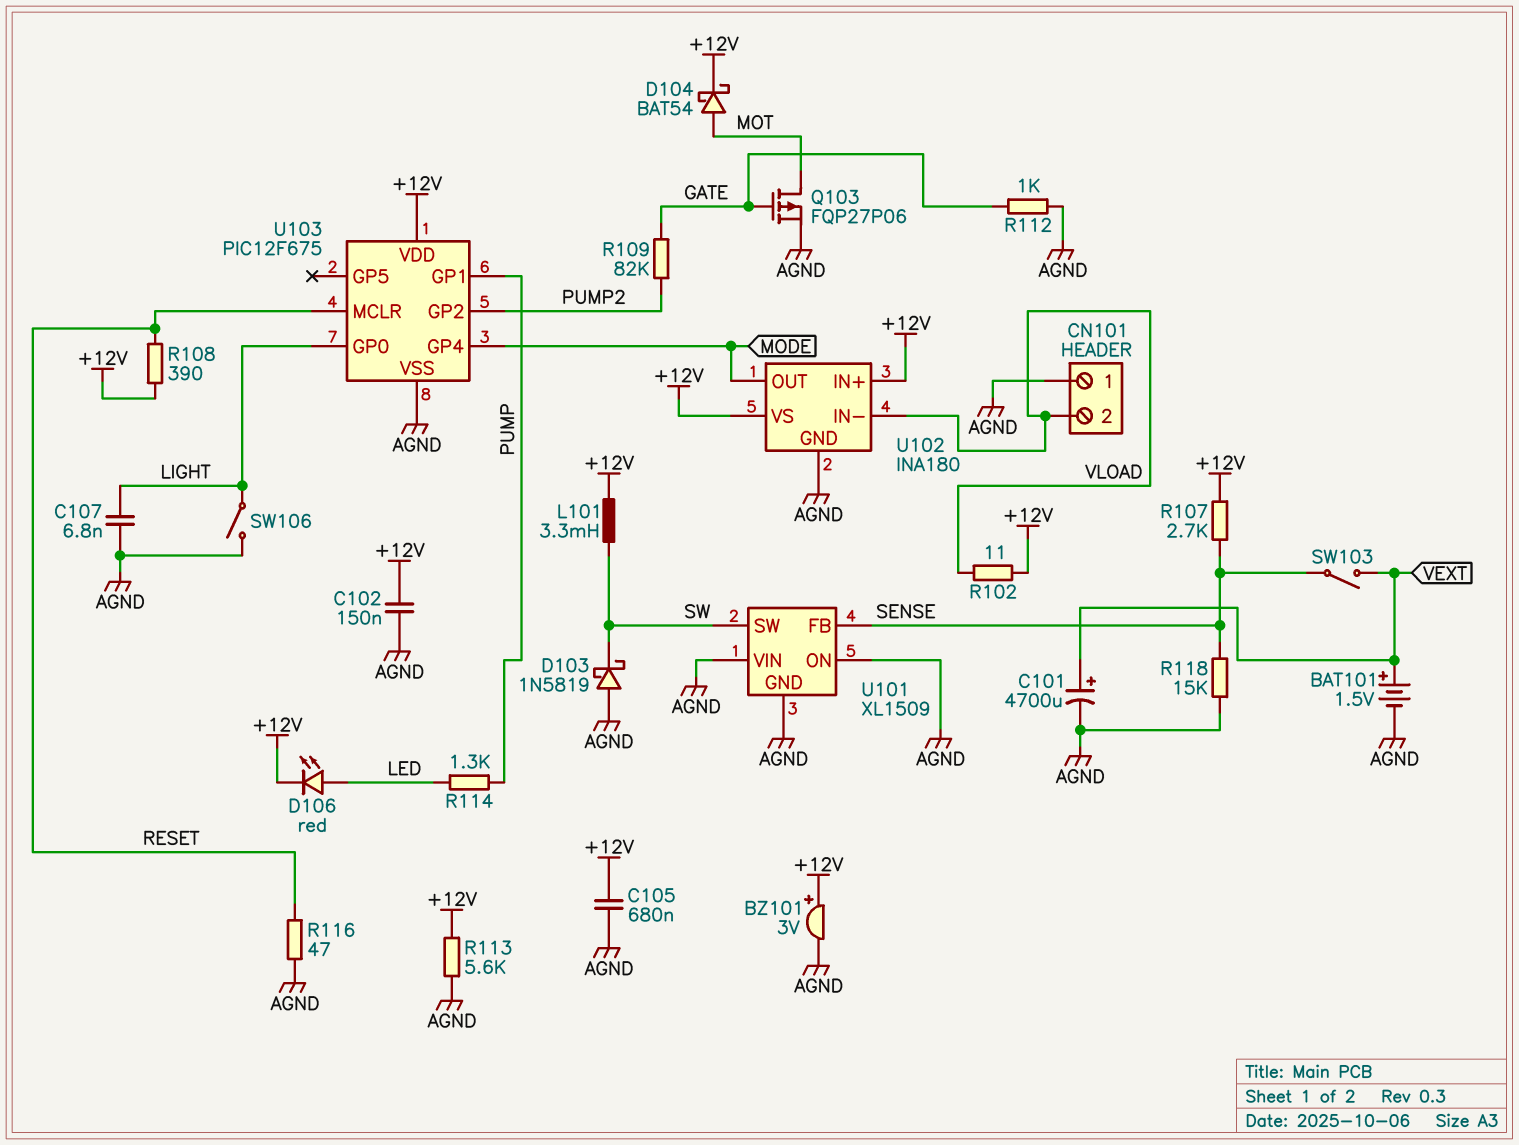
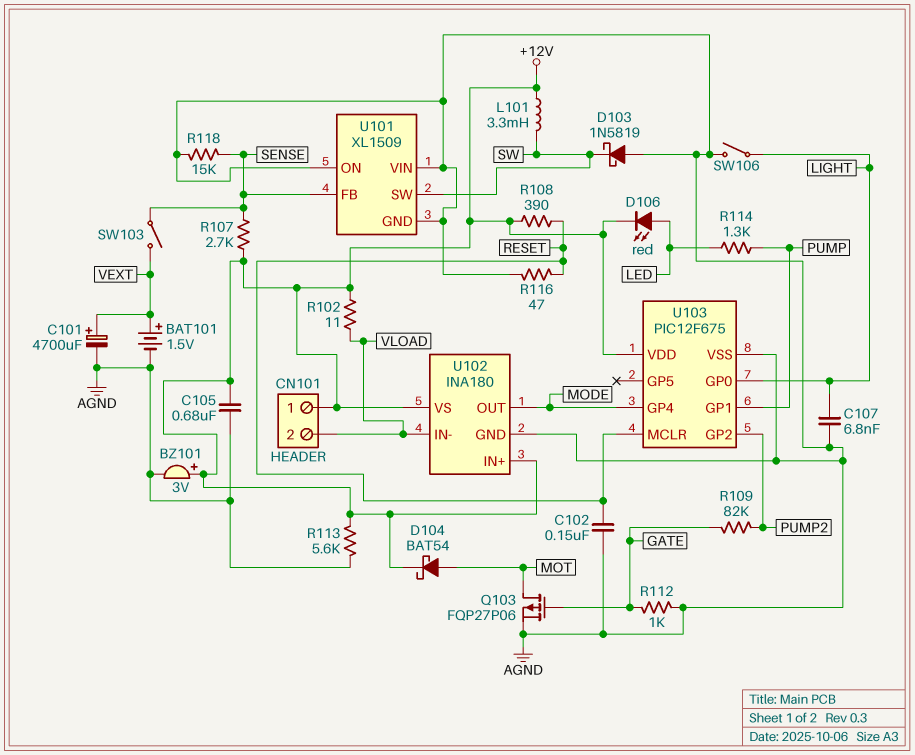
C102: 150nF (+12V, AGND) -> 150nF (AGND, RESET)
CN101 pin 1: AGND -> +12V

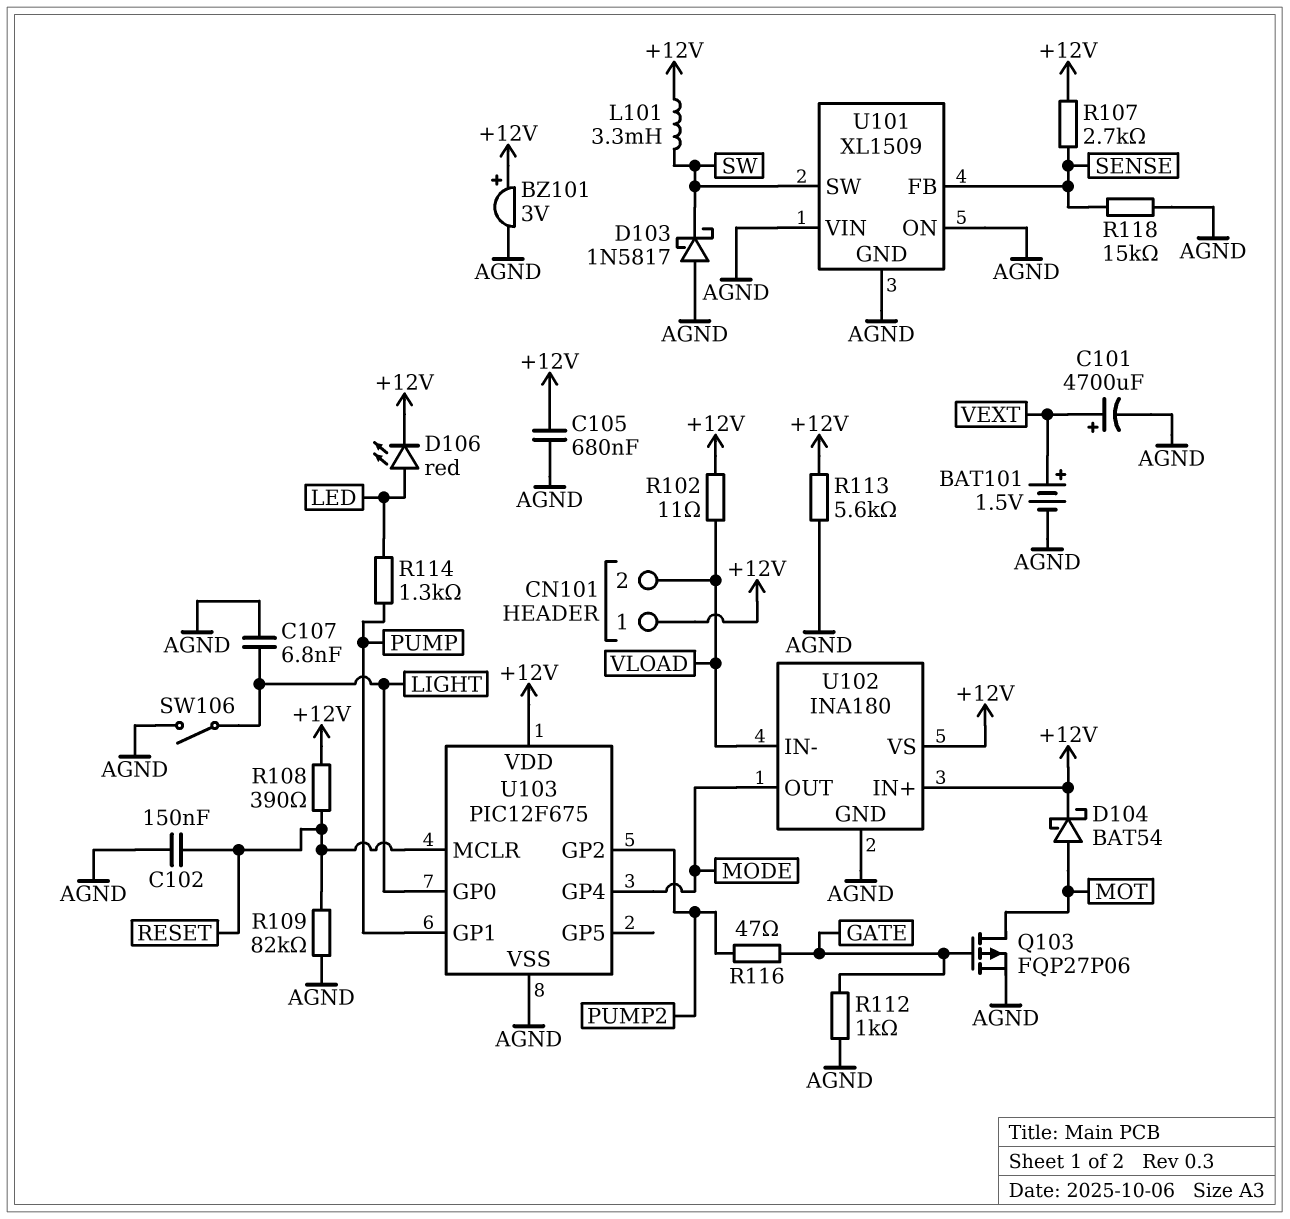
D103: schottky 1N5819 (A AGND, K SW) -> schottky 1N5817 (A AGND, K SW)
R109: 82k (GATE, PUMP2) -> 82k (AGND, RESET)
R116: 47 (AGND, RESET) -> 47 (GATE, PUMP2)
SW103: switch (SENSE, VEXT) -> none

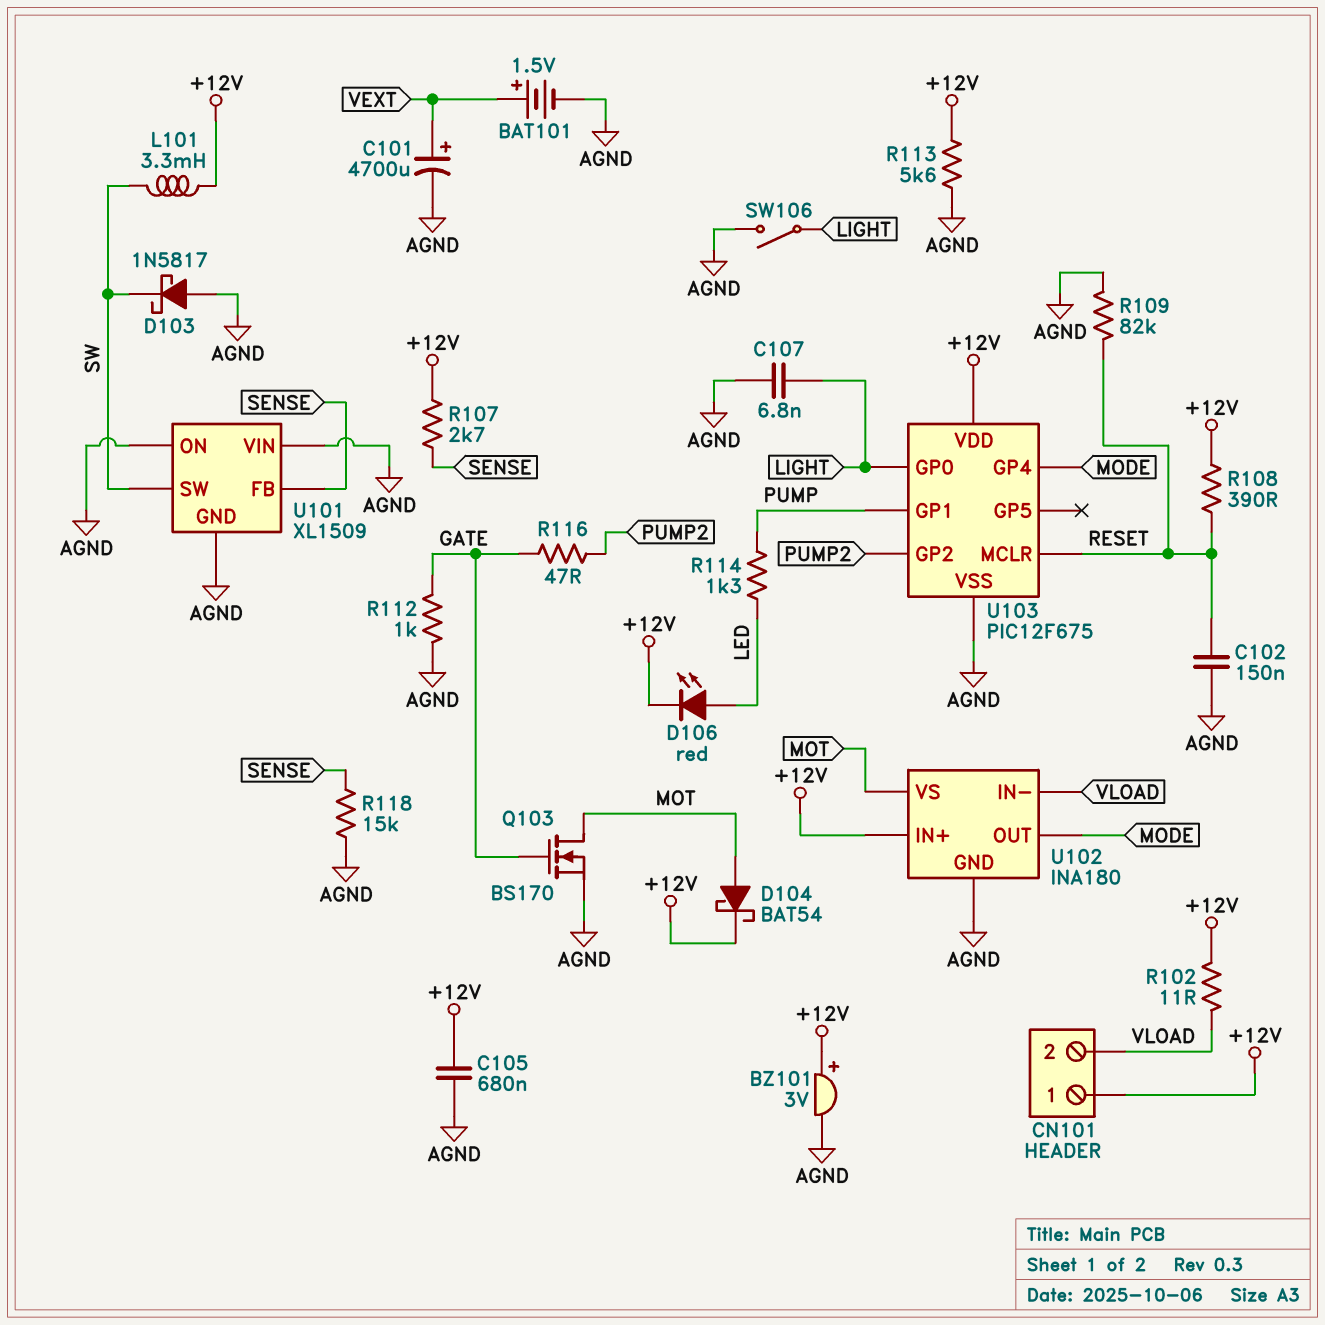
Q103: PMOS FQP27P06 (G GATE, D MOT, S AGND) -> NMOS BS170 (G GATE, D MOT, S AGND)
U102 pin VS: +12V -> MOT

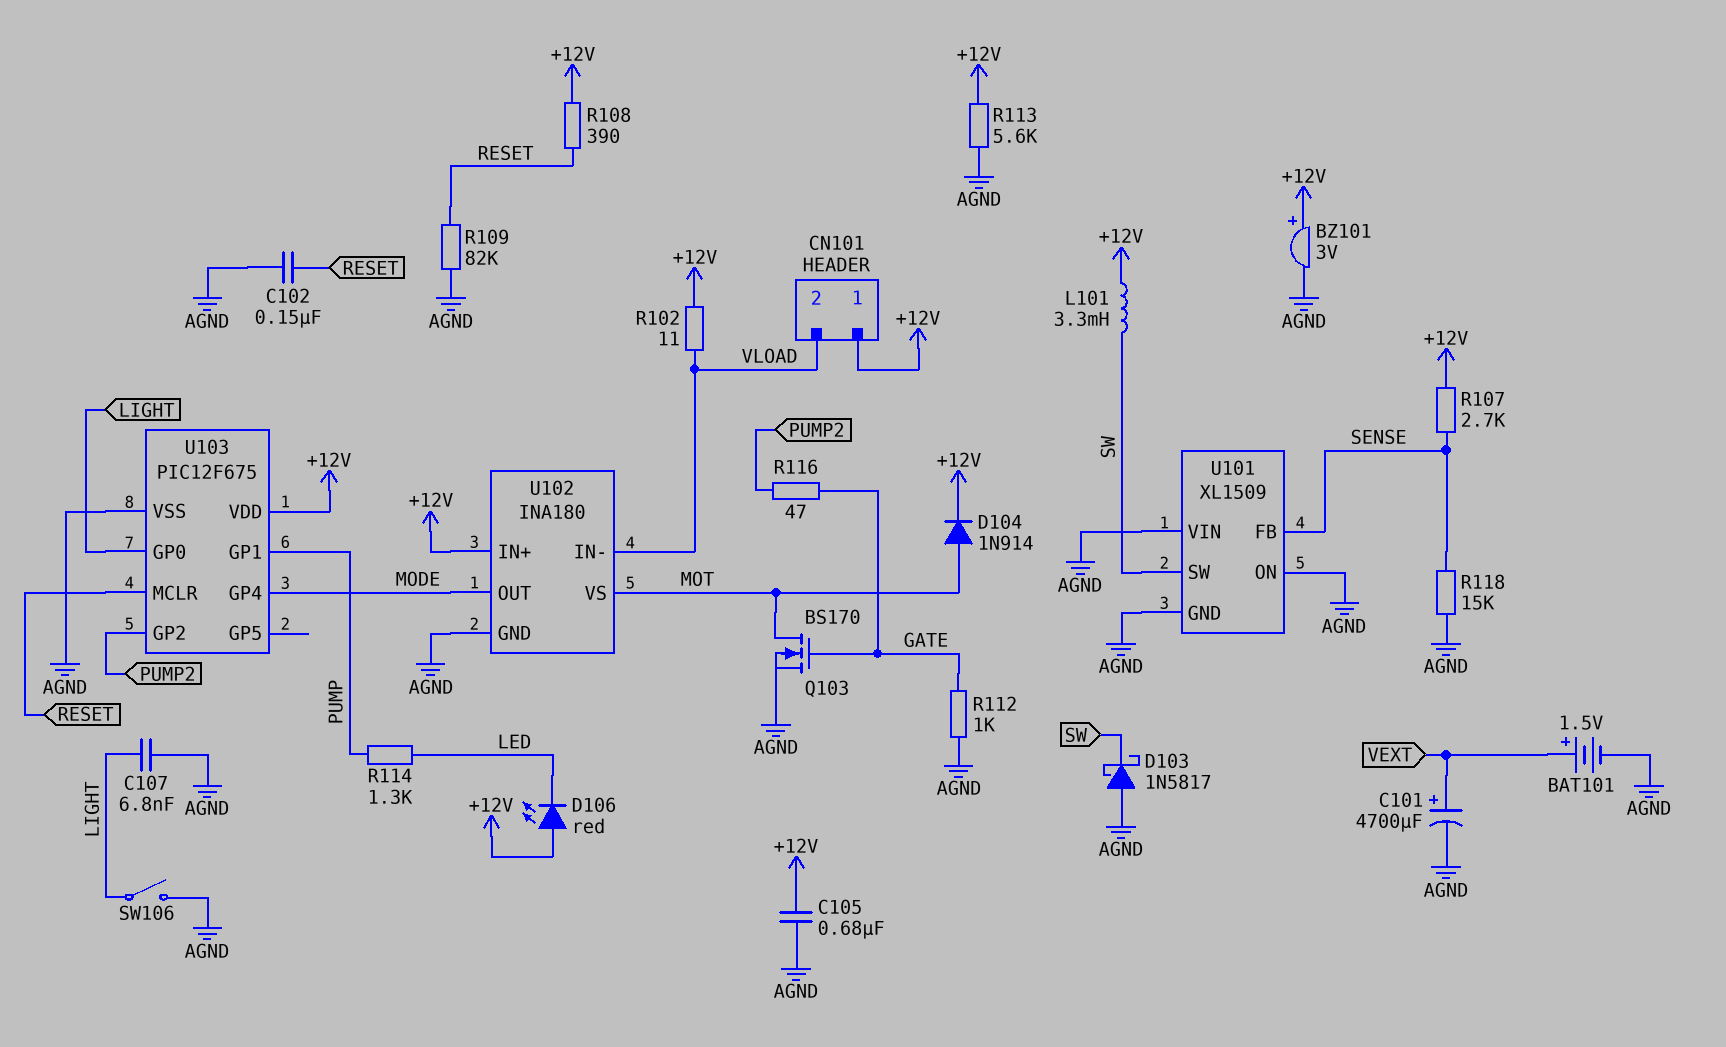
D104: schottky BAT54 (A MOT, K +12V) -> diode 1N914 (A MOT, K +12V)
D106: LED red (A LED, K +12V) -> LED red (A +12V, K LED)

